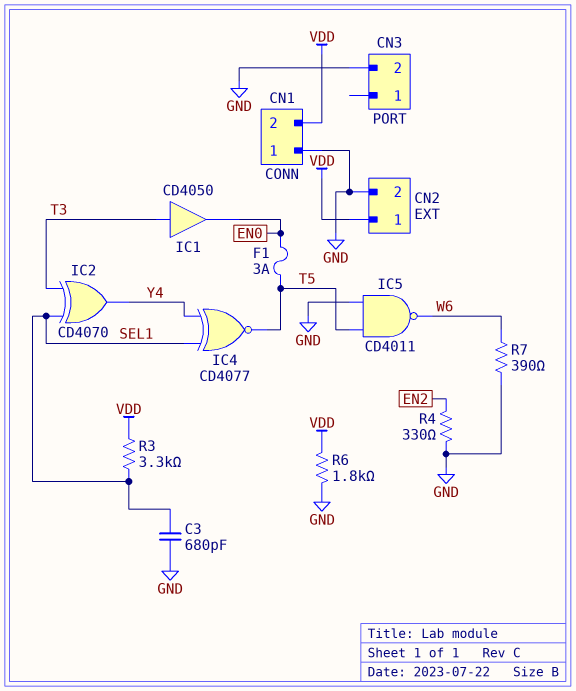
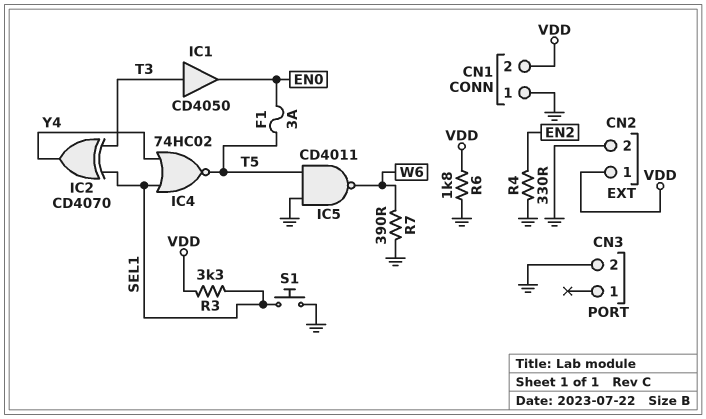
C3: 680pF (GND, SEL1) -> none
IC4: XNOR CD4077 (in SEL1, in Y4, out T5) -> NOR 74HC02 (in SEL1, in Y4, out T5)
S1: none -> button (GND, SEL1)

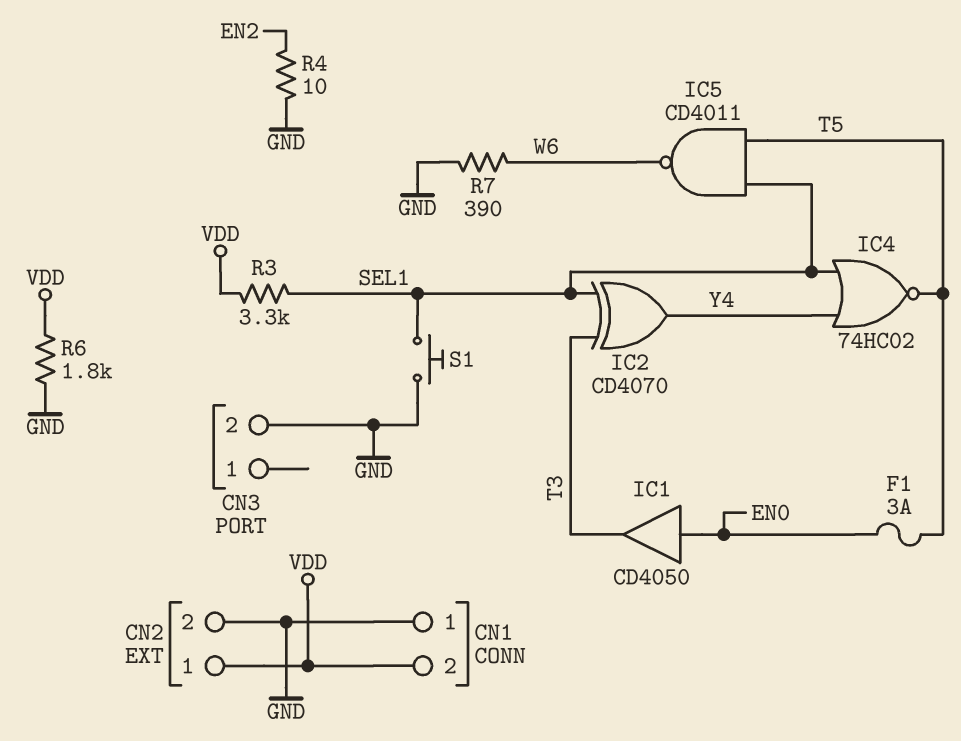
IC1: buffer CD4050 (in T3, out EN0) -> buffer CD4050 (in EN0, out T3)
IC5: NAND CD4011 (in GND, in T5, out W6) -> NAND CD4011 (in SEL1, in T5, out W6)
R4: 330 (EN2, GND) -> 10 (EN2, GND)

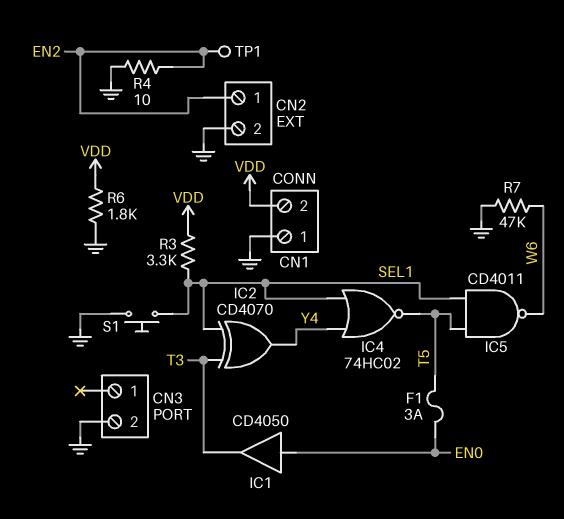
CN2 pin 1: VDD -> EN2
R7: 390 (GND, W6) -> 47k (GND, W6)
TP1: none -> test point (EN2)

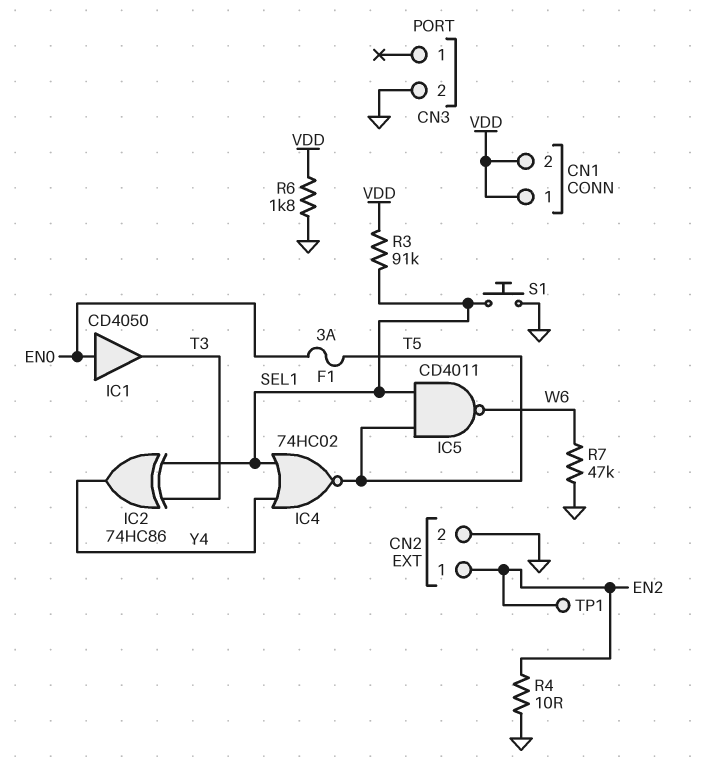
CN1 pin 1: GND -> VDD
IC2: XOR CD4070 (in SEL1, in T3, out Y4) -> XOR 74HC86 (in SEL1, in T3, out Y4)
R3: 3.3k (SEL1, VDD) -> 91k (SEL1, VDD)

